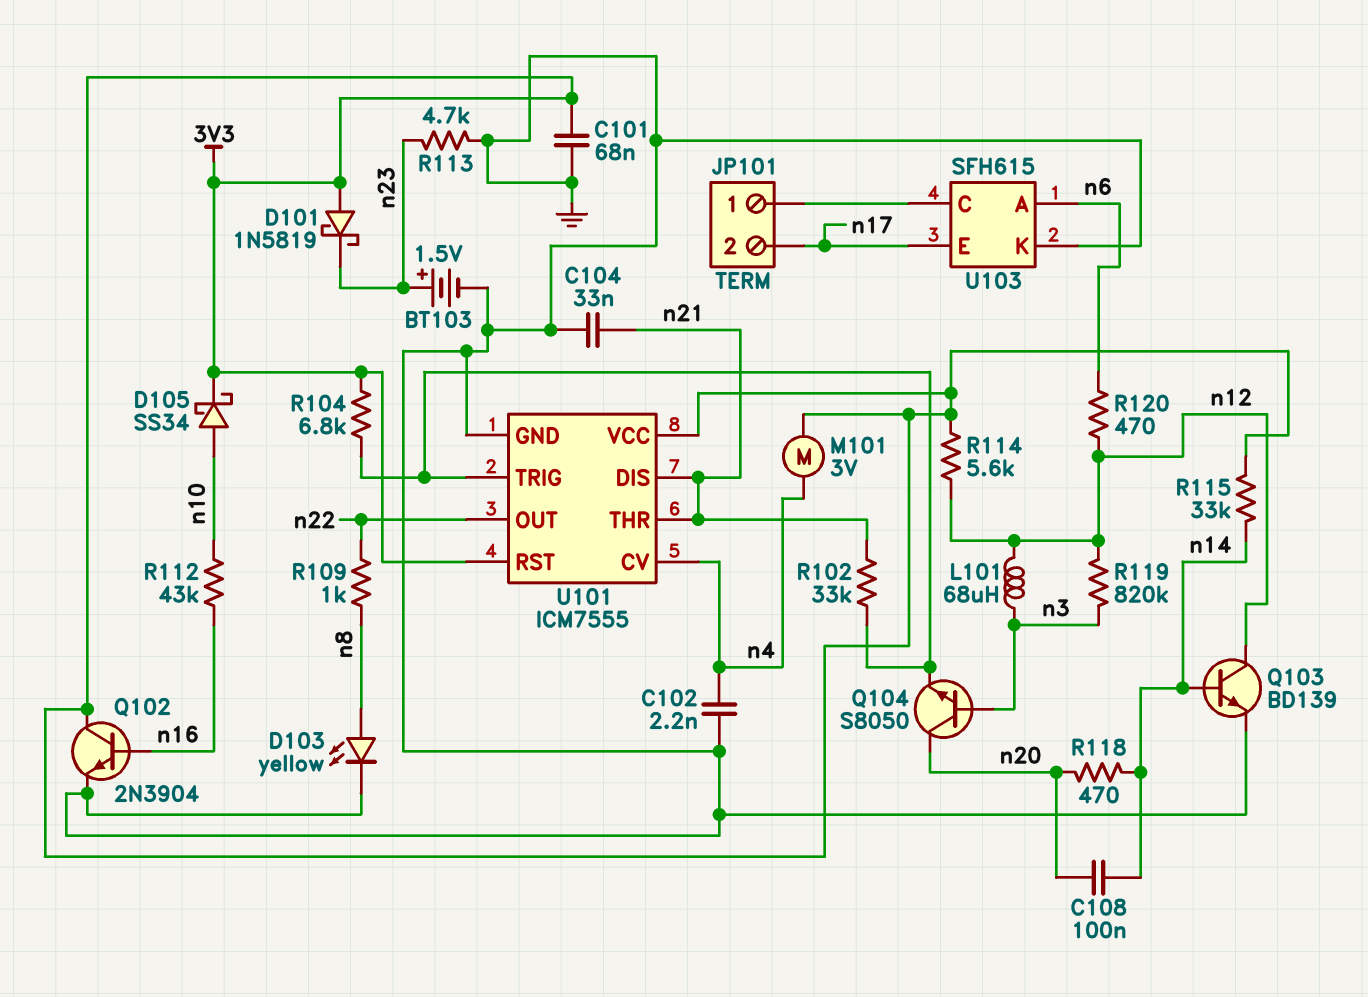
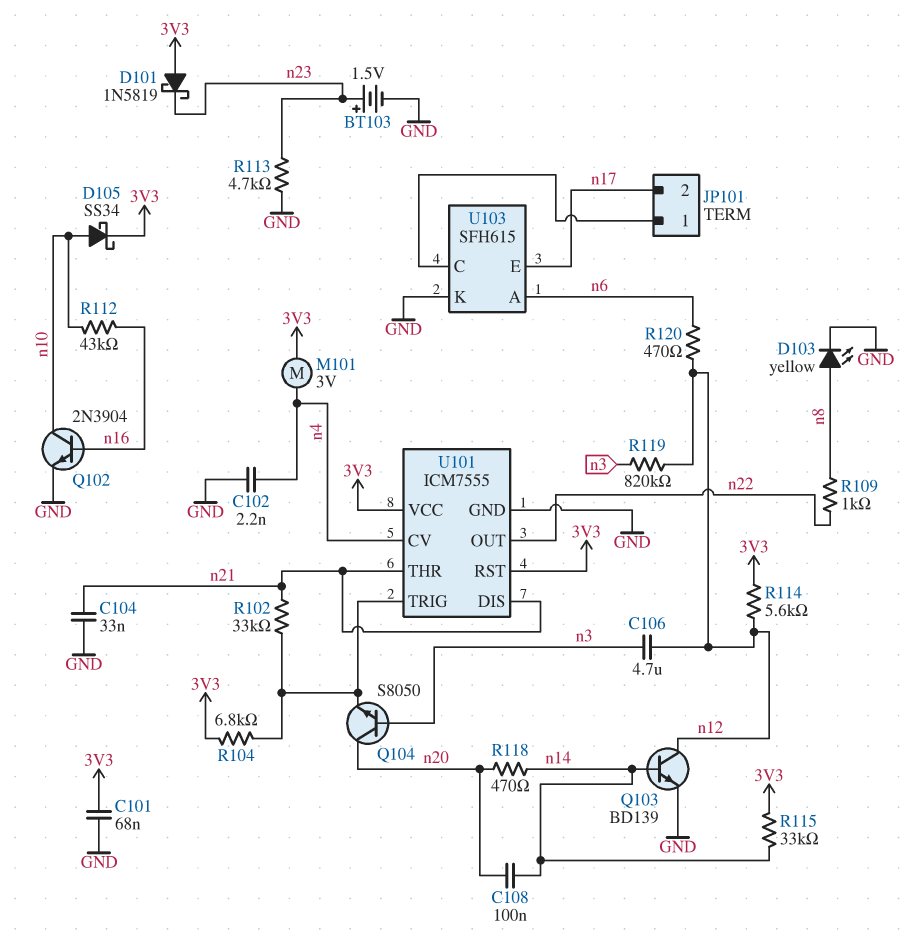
C106: none -> 4.7uF (n3, n12)
L101: 68uH (n3, n12) -> none
Q102: NPN 2N3904 (B n16, C 3V3, E GND) -> NPN 2N3904 (B n16, C n10, E GND)

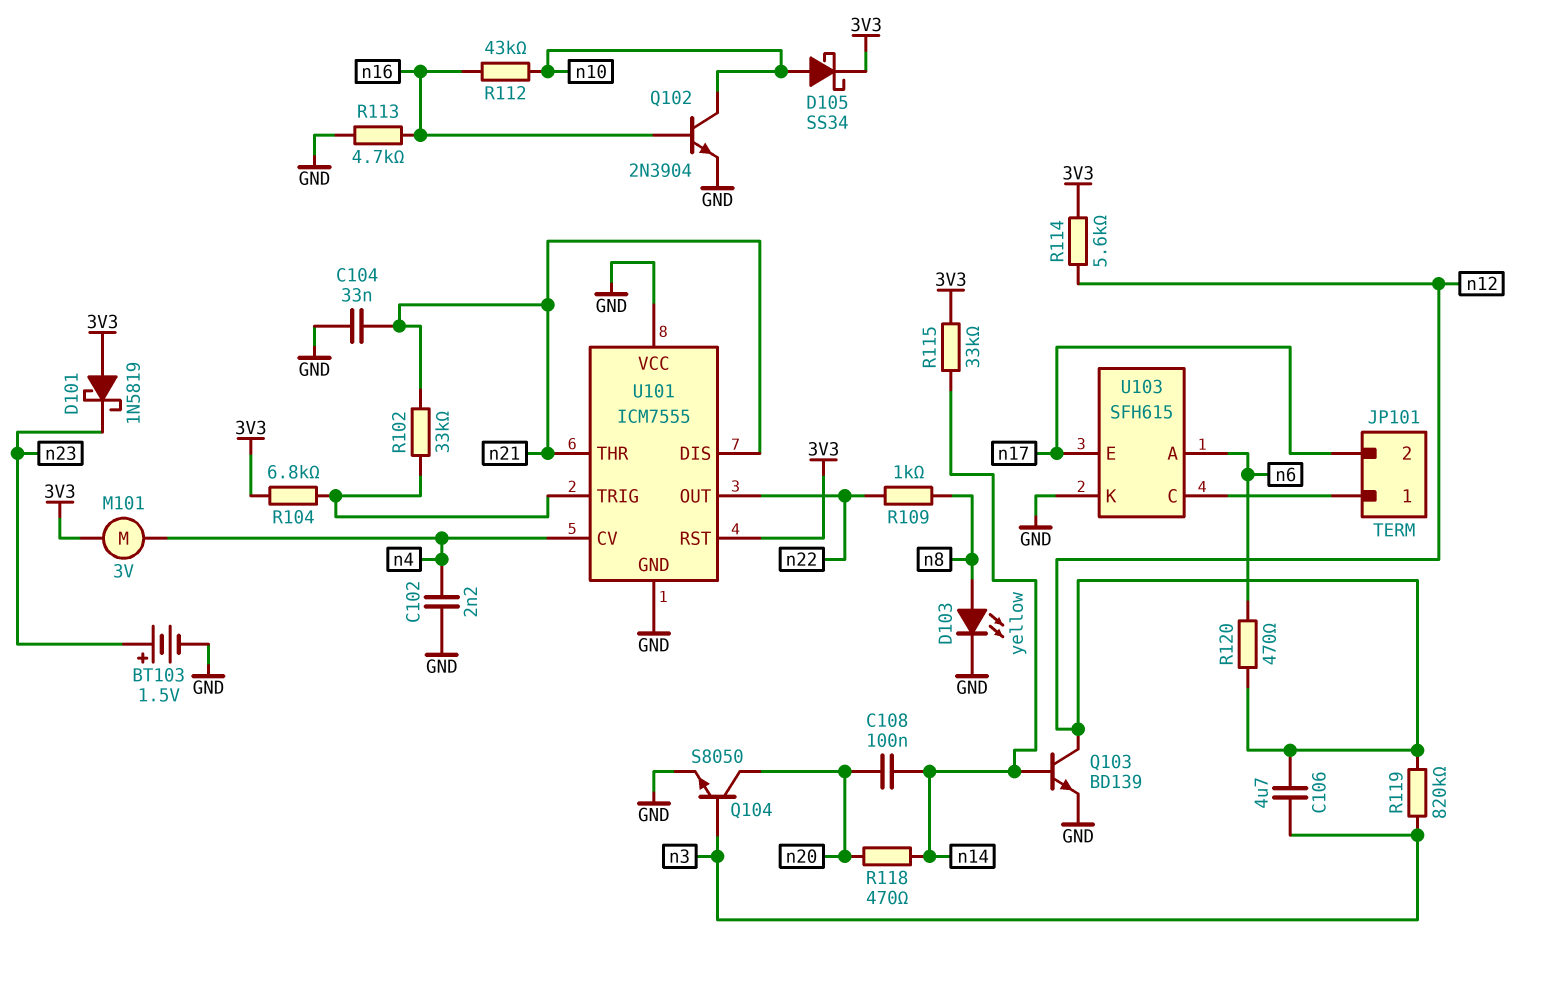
C101: 68nF (3V3, GND) -> none
Q104: NPN S8050 (B n3, C n20, E U101/TRIG) -> NPN S8050 (B n3, C n20, E GND)
R113: 4.7k (GND, n23) -> 4.7k (GND, n16)
U101 pin VCC: 3V3 -> GND

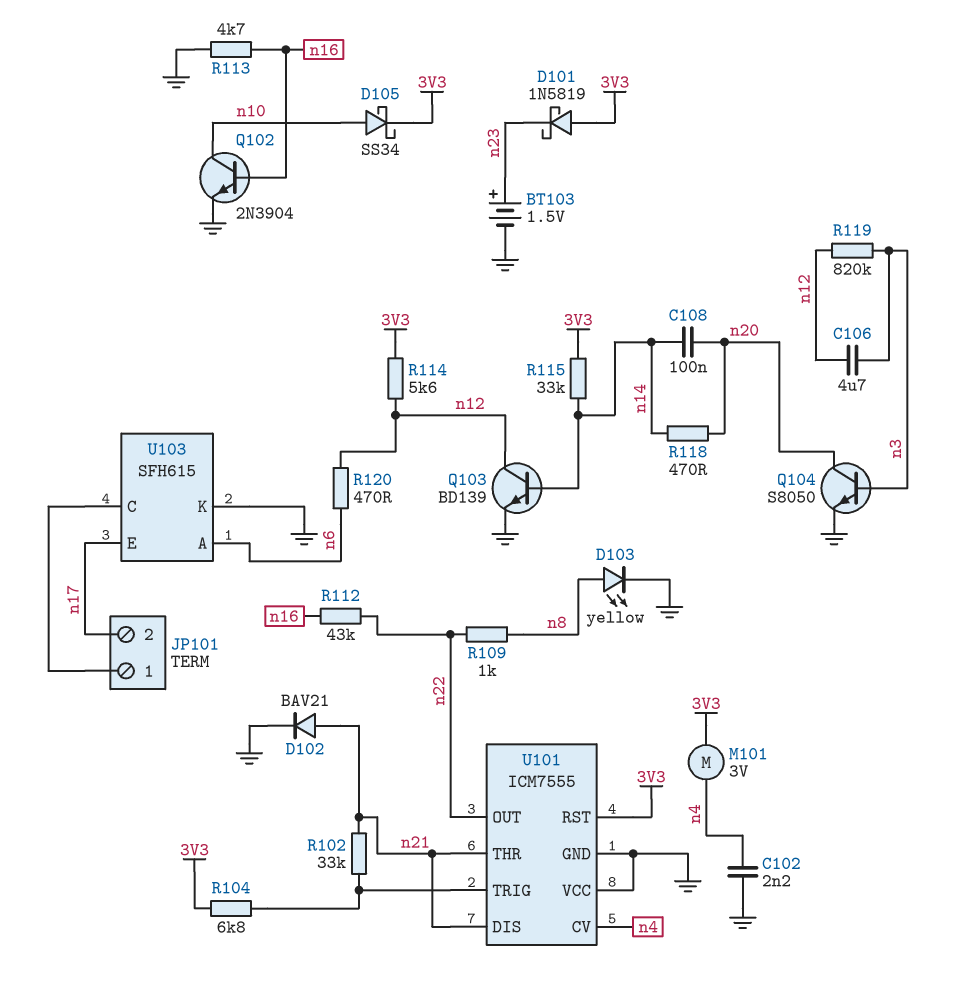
C104: 33nF (GND, n21) -> none
D102: none -> diode BAV21 (A n21, K GND)
R112: 43k (n10, n16) -> 43k (n16, n22)

